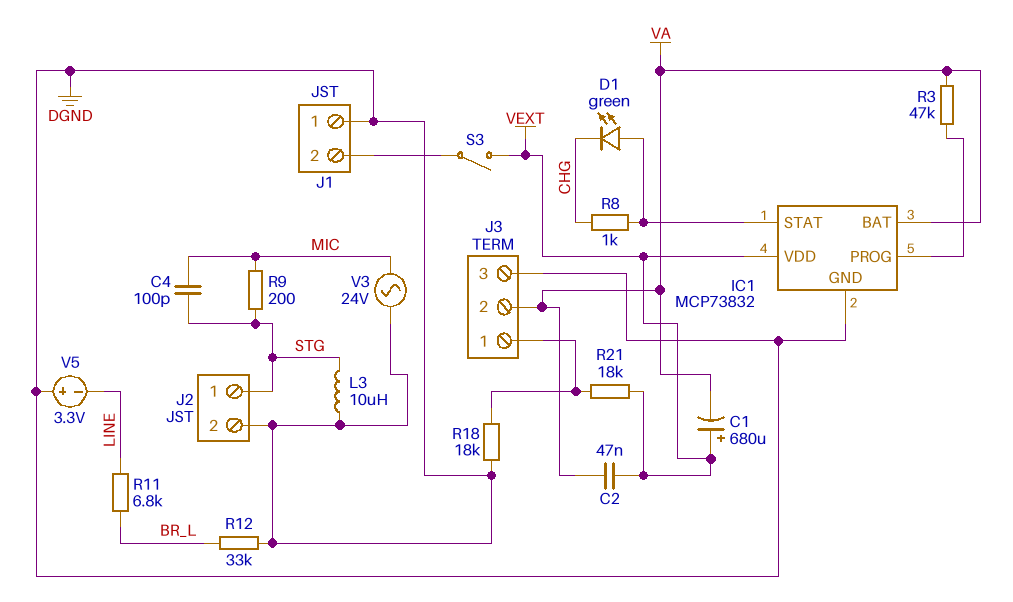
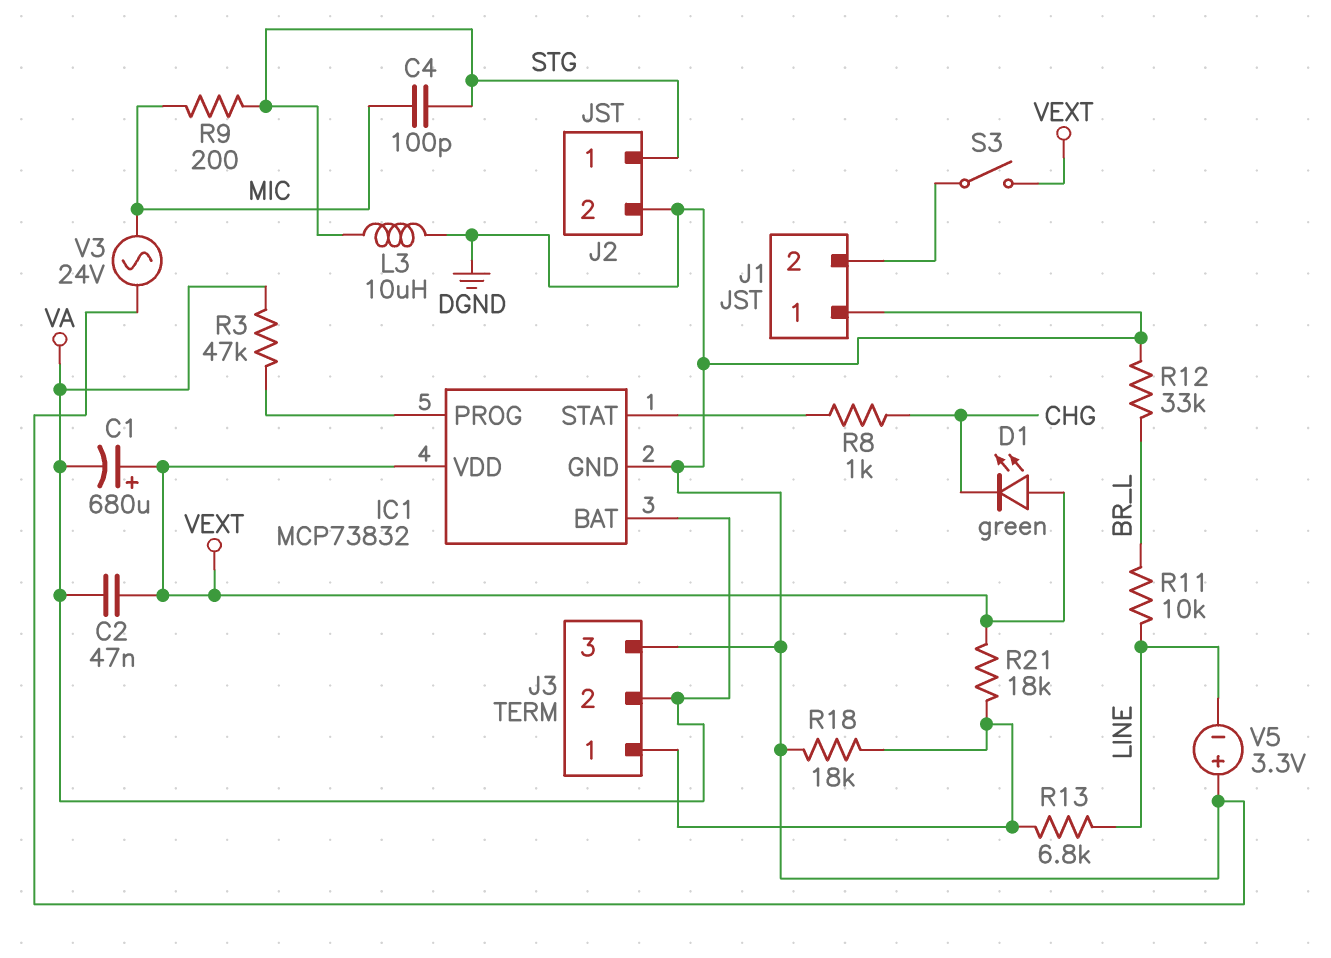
D1: LED green (A IC1/STAT, K CHG) -> LED green (A VEXT, K CHG)
R11: 6.8k (BR_L, LINE) -> 10k (BR_L, LINE)
R13: none -> 6.8k (J3/1, LINE)

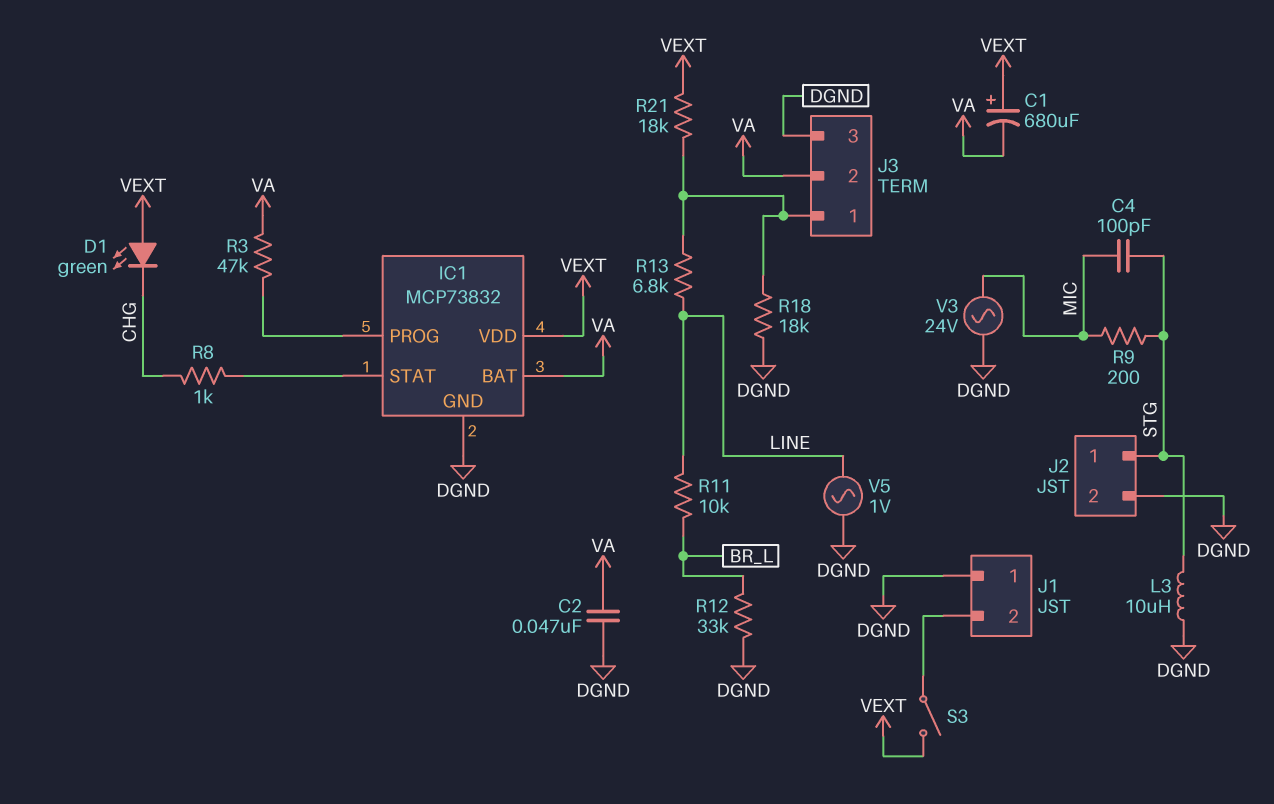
C2: 47nF (VA, VEXT) -> 47nF (DGND, VA)
V5: 3.3V (plus DGND, minus LINE) -> AC 1V (DGND, LINE)

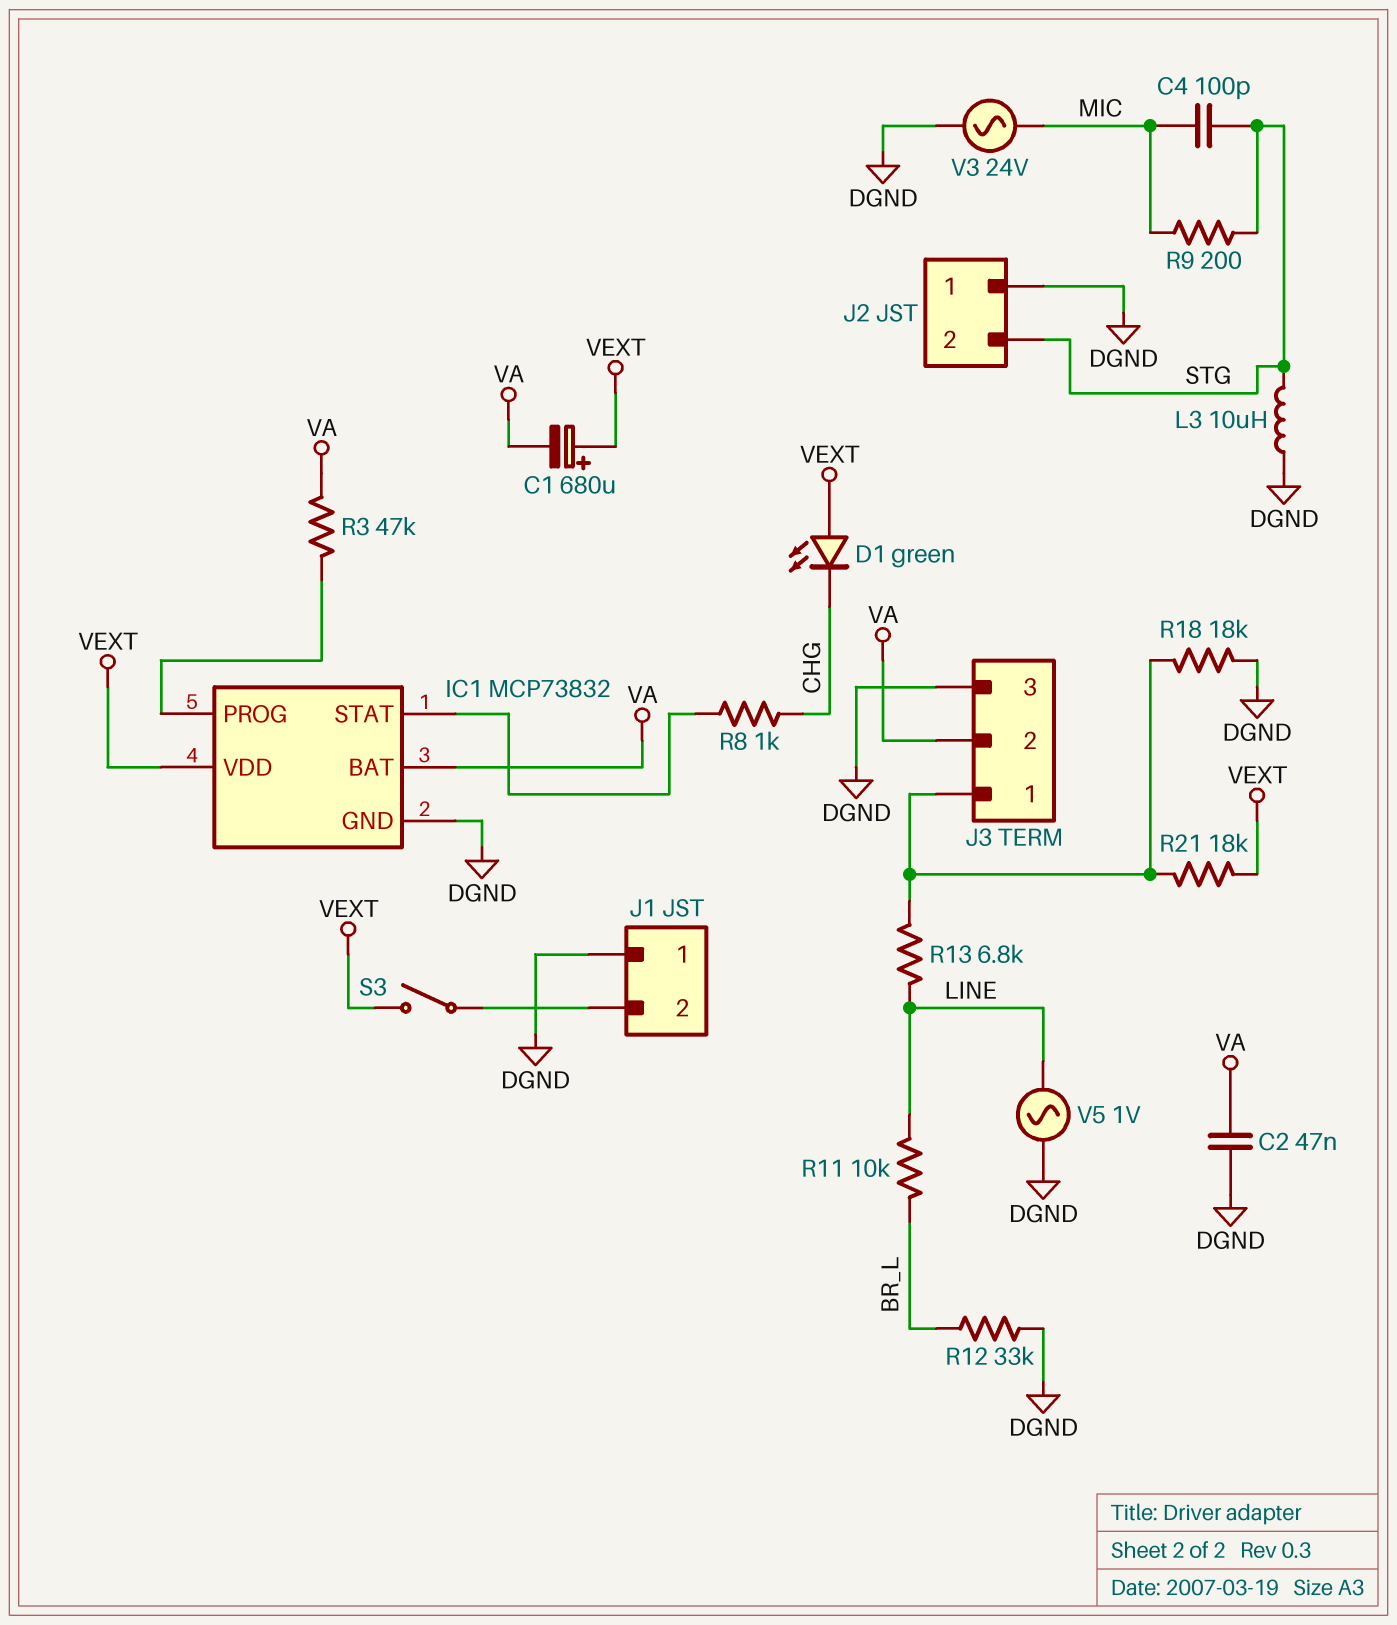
J2 pin 1: STG -> DGND
J2 pin 2: DGND -> STG

